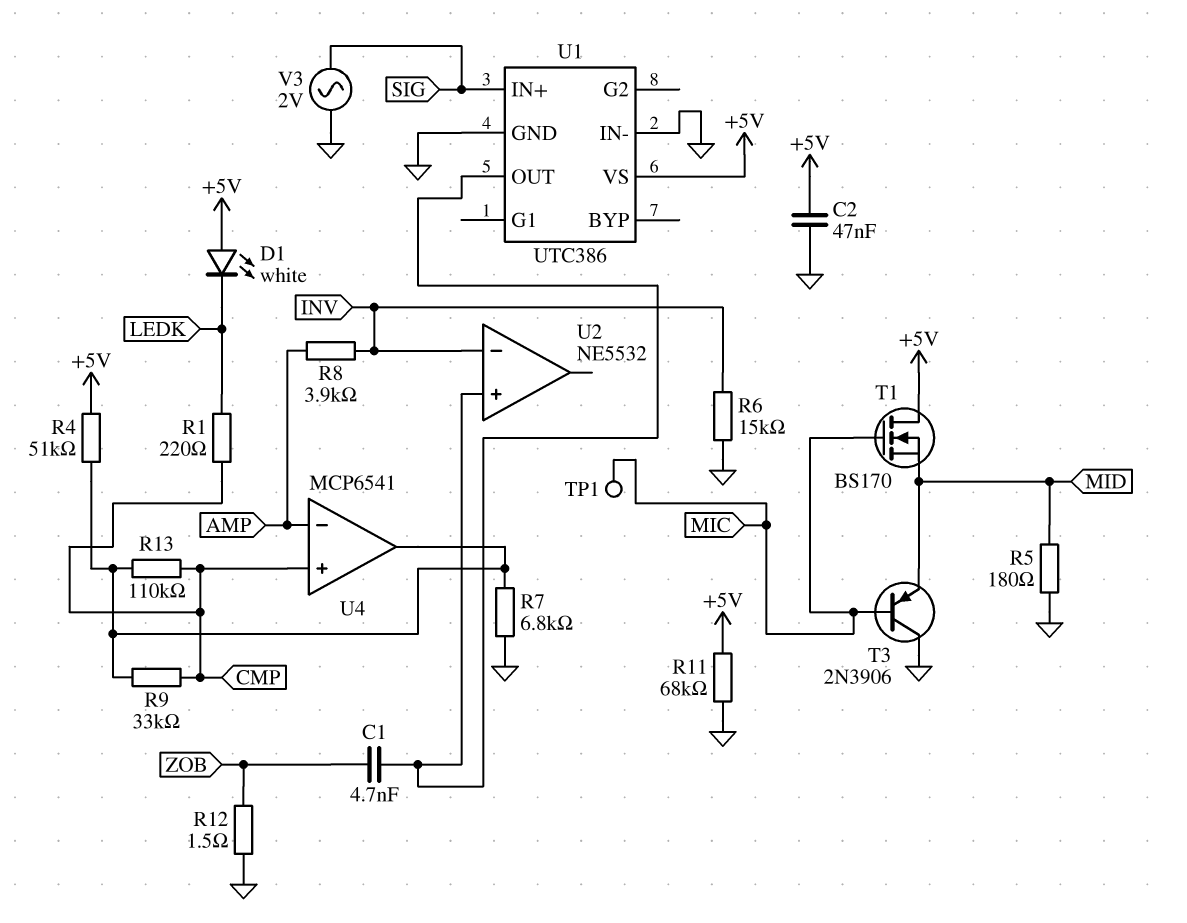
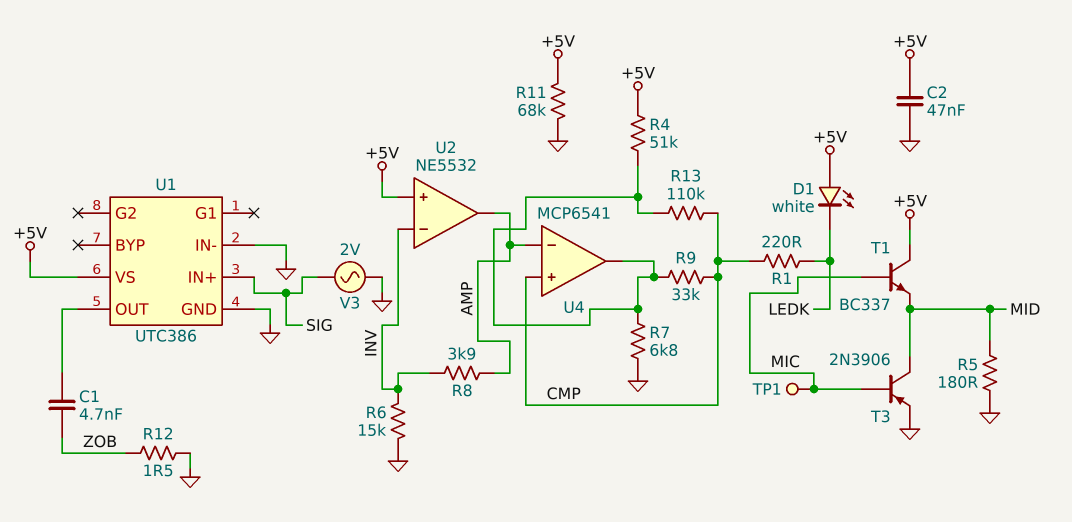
T1: NMOS BS170 (G MIC, D +5V, S MID) -> NPN BC337 (B MIC, C +5V, E MID)
T3: PNP 2N3906 (B MIC, C GND, E MID) -> PNP 2N3906 (B MIC, C MID, E GND)
U2 pin in+: U1/OUT -> +5V
U2 pin out: none -> AMP

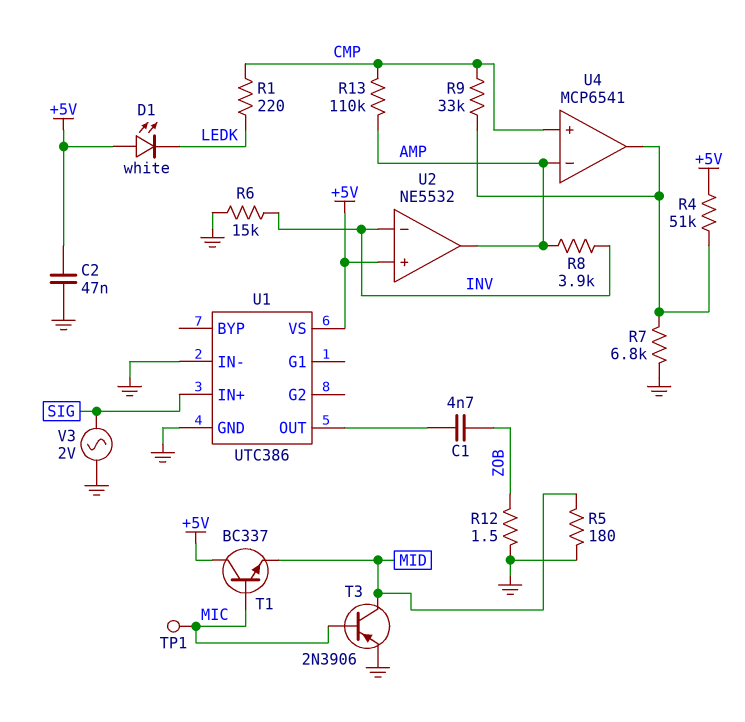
R11: 68k (+5V, GND) -> none
R13: 110k (CMP, U4/out) -> 110k (AMP, CMP)

